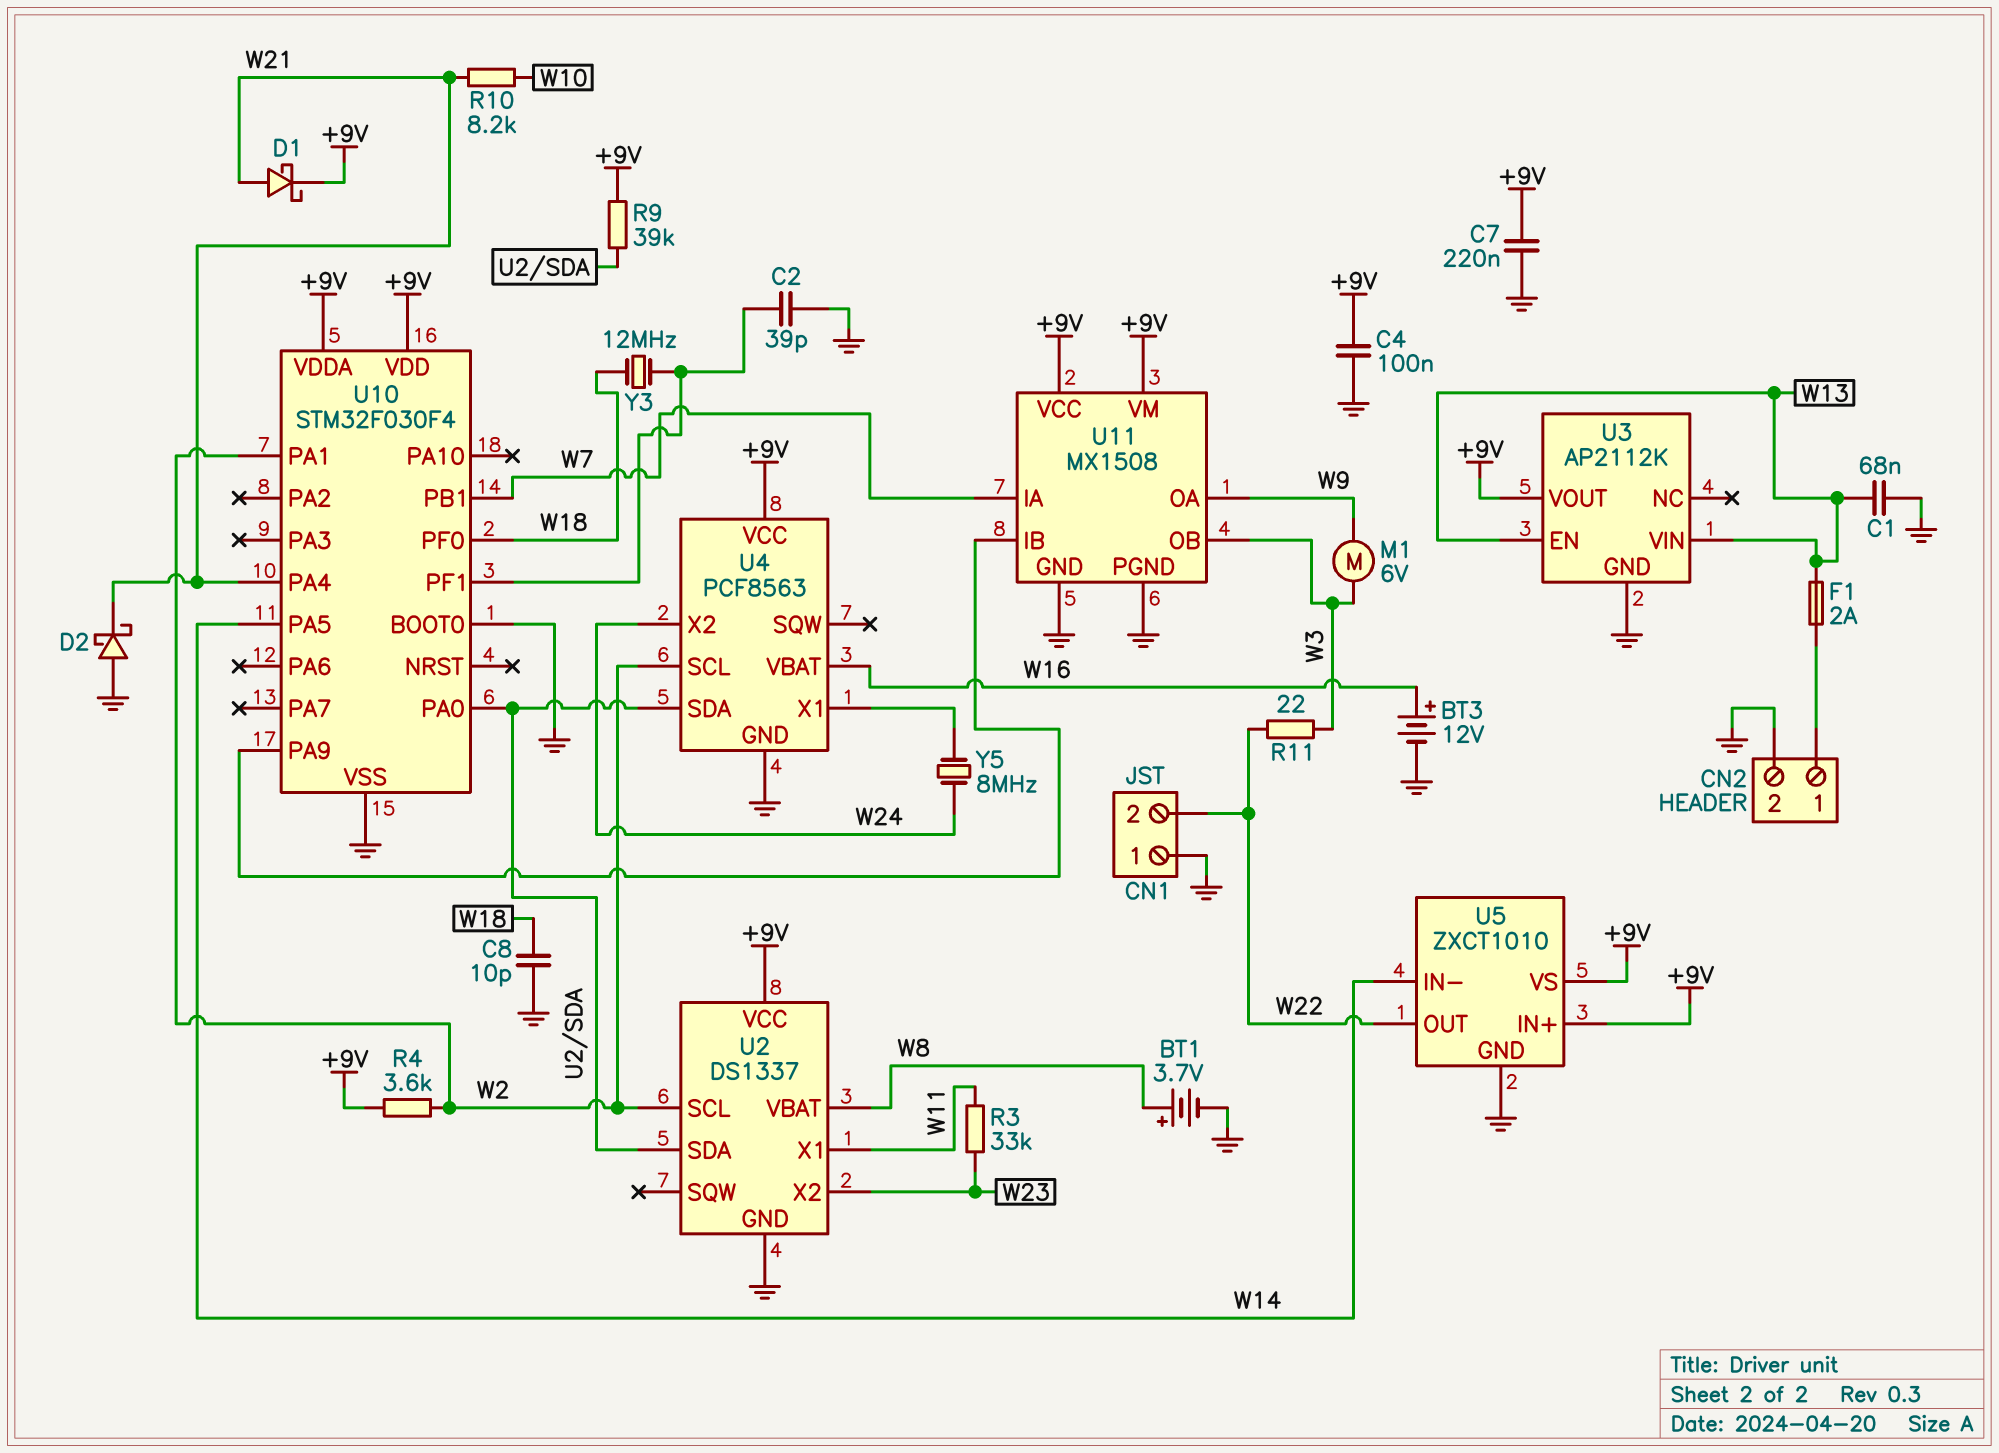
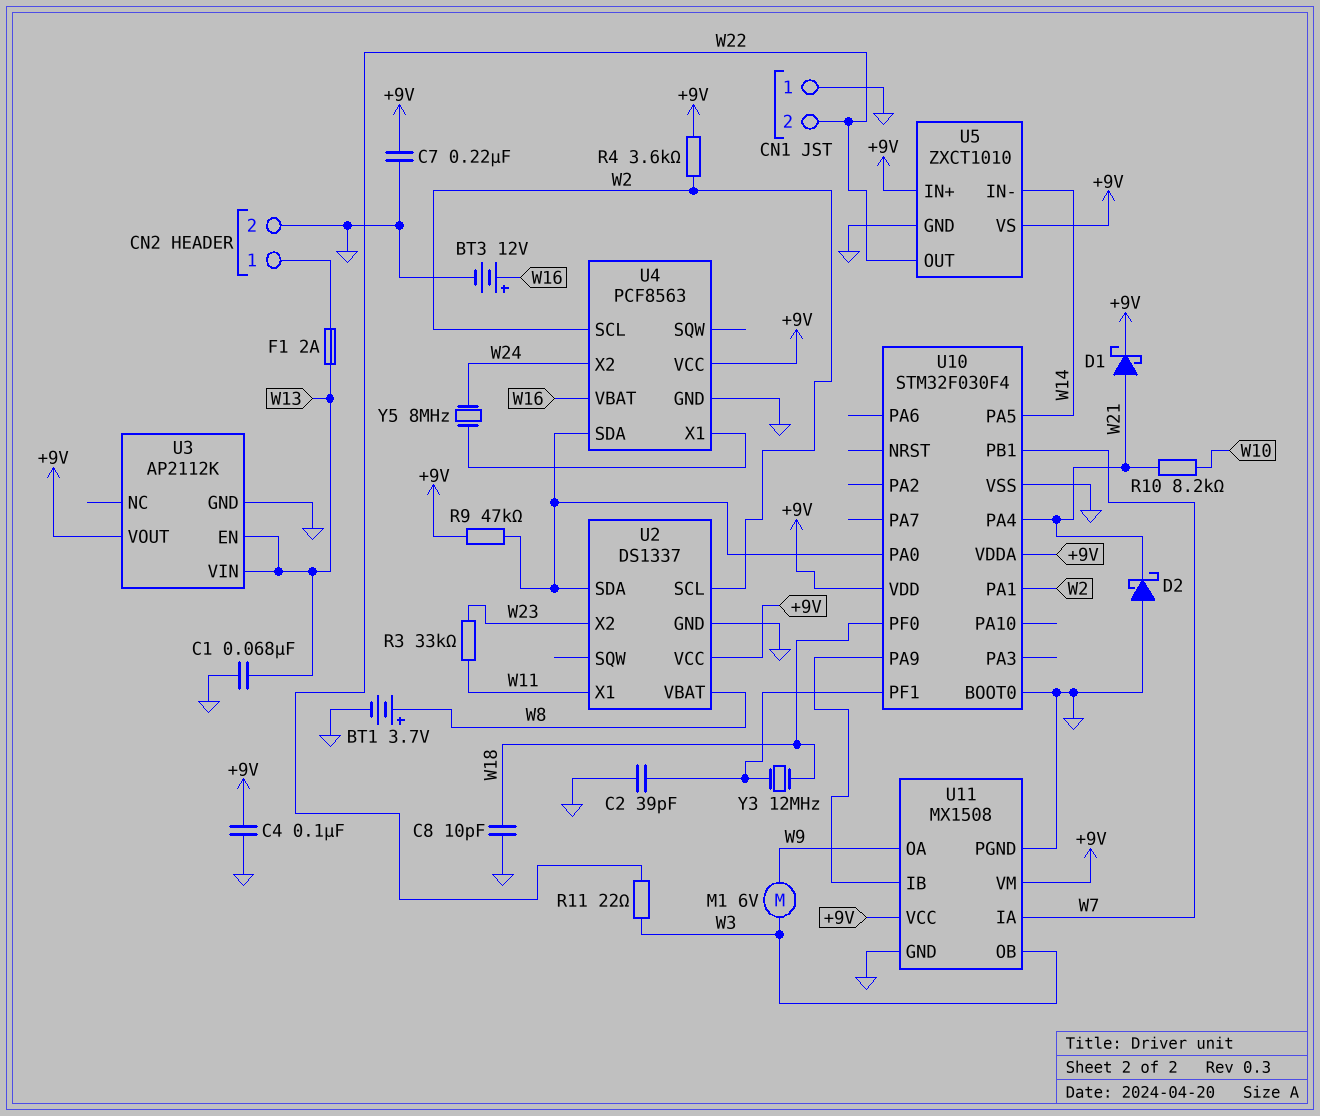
R9: 39k (+9V, U2/SDA) -> 47k (+9V, U2/SDA)

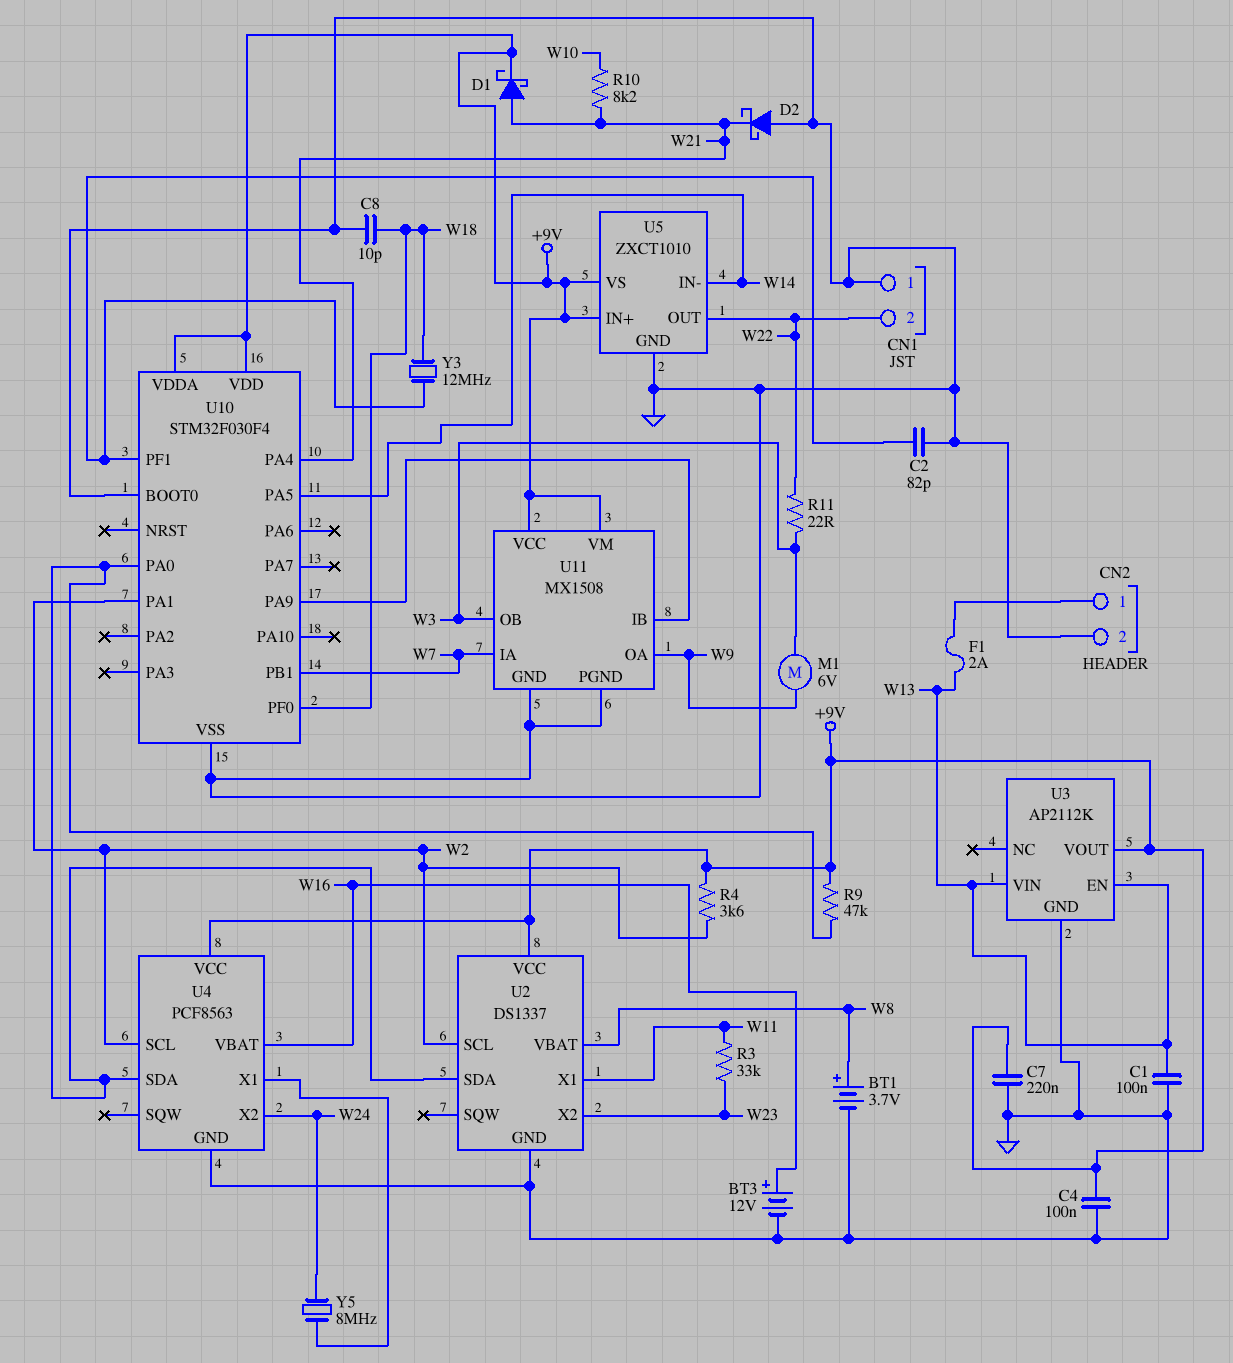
C1: 68nF (GND, W13) -> 100nF (GND, W13)
C2: 39pF (GND, U10/PF1) -> 82pF (GND, U10/PF1)

